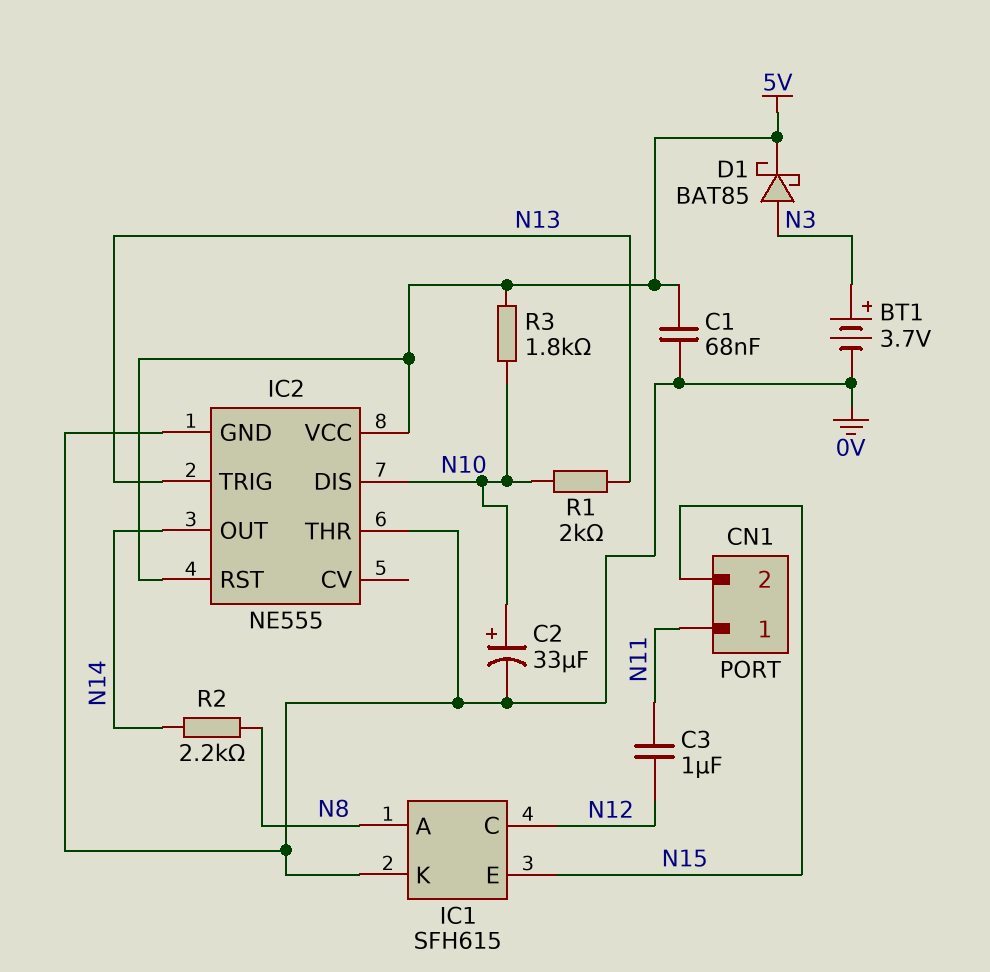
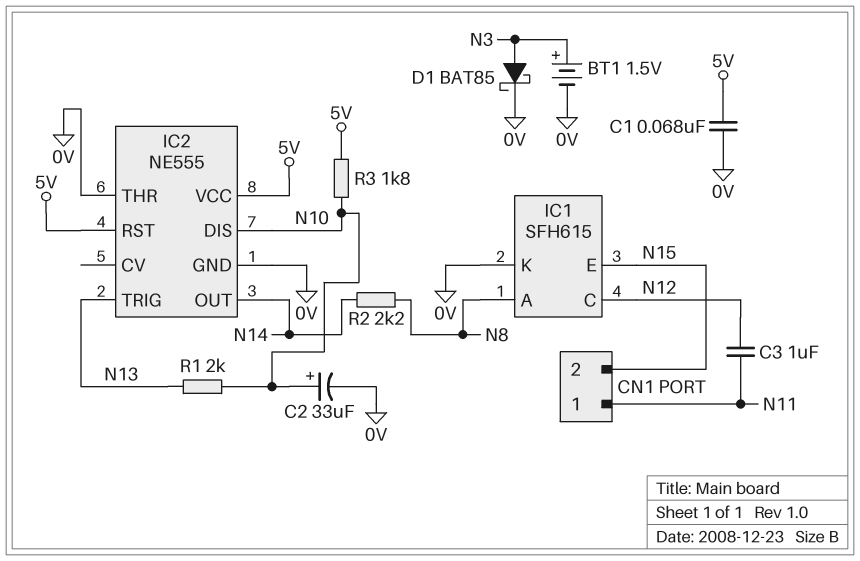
BT1: 3.7V (plus N3, minus 0V) -> 1.5V (plus N3, minus 0V)
D1: schottky BAT85 (A N3, K 5V) -> schottky BAT85 (A N3, K 0V)

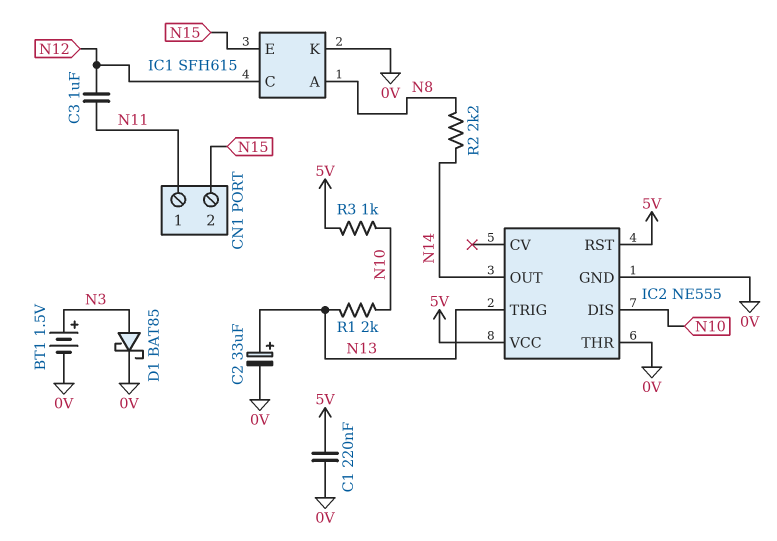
C1: 68nF (0V, 5V) -> 220nF (0V, 5V)
C2: 33uF (plus N10, minus 0V) -> 33uF (plus N13, minus 0V)
R3: 1.8k (5V, N10) -> 1k (5V, N10)

